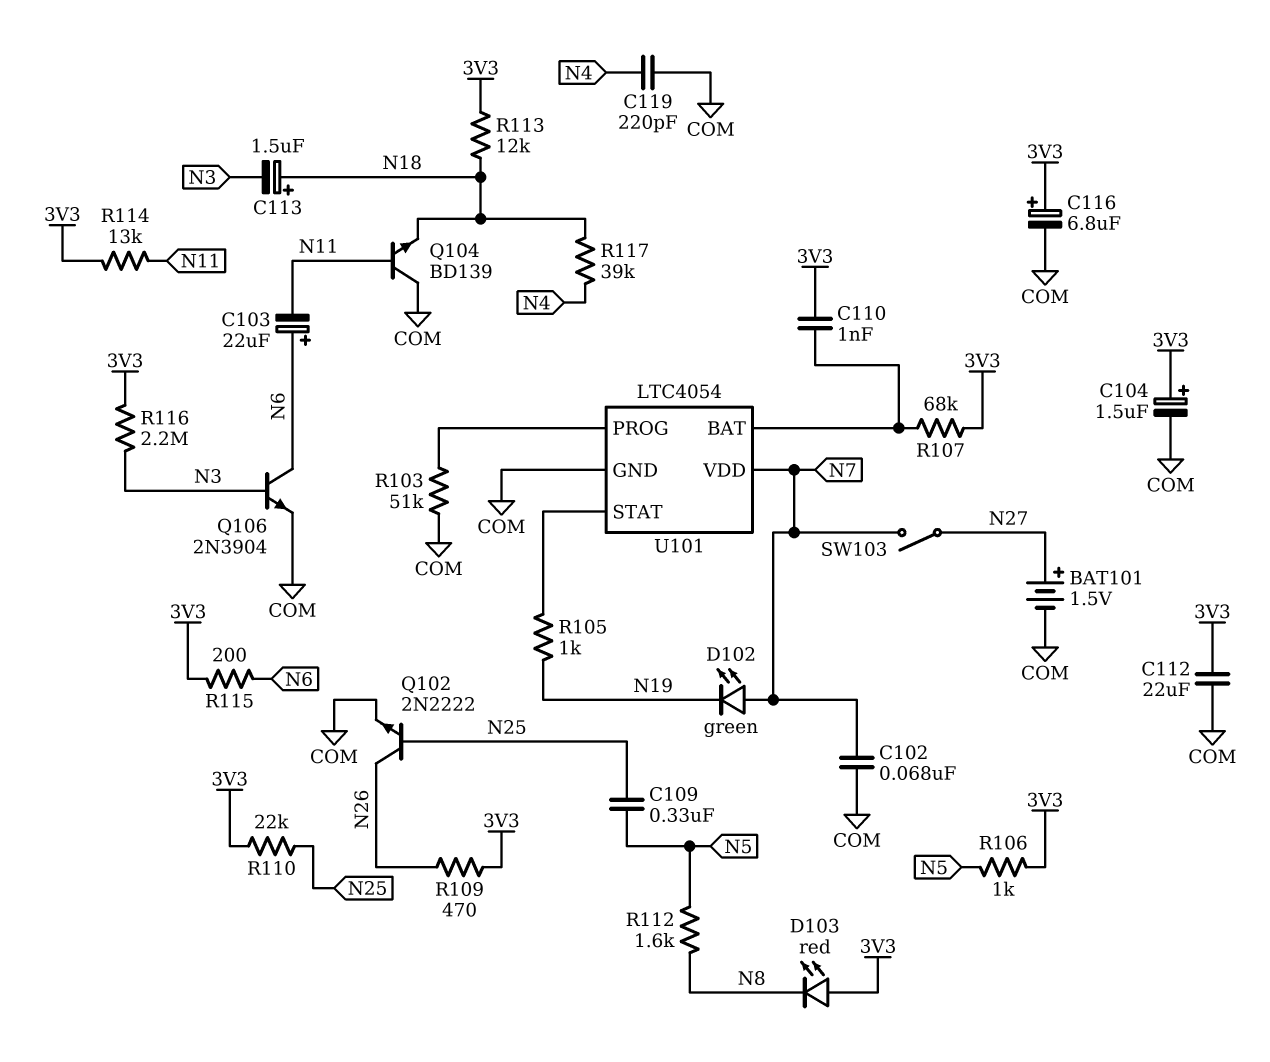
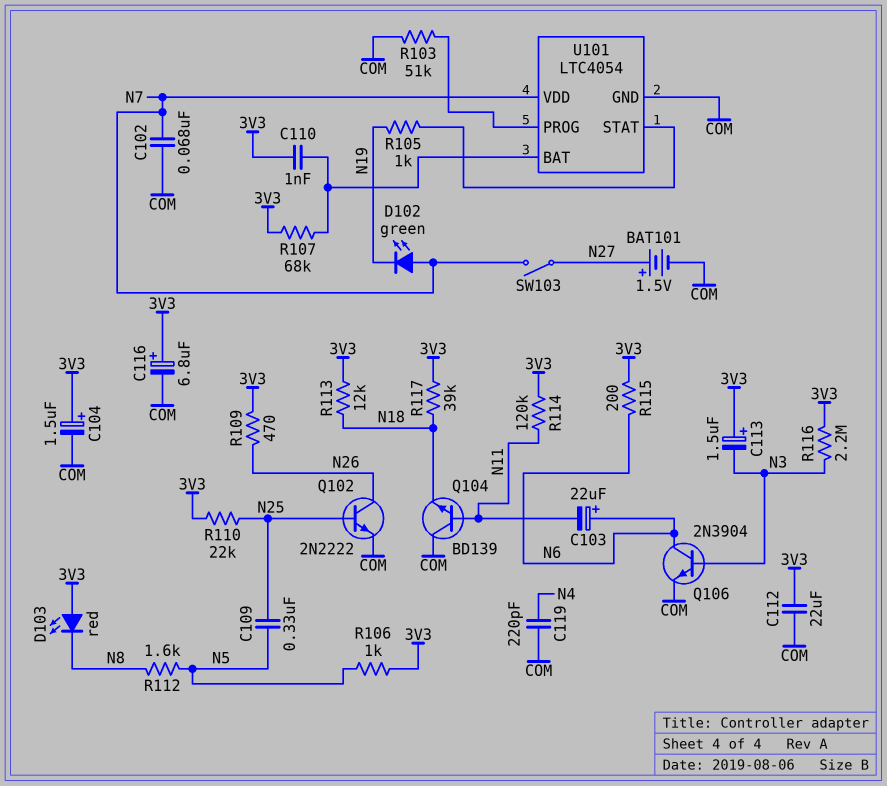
C113: 1.5uF (plus N18, minus N3) -> 1.5uF (plus 3V3, minus N3)
R114: 13k (3V3, N11) -> 120k (3V3, N11)
R117: 39k (N4, N18) -> 39k (3V3, N18)

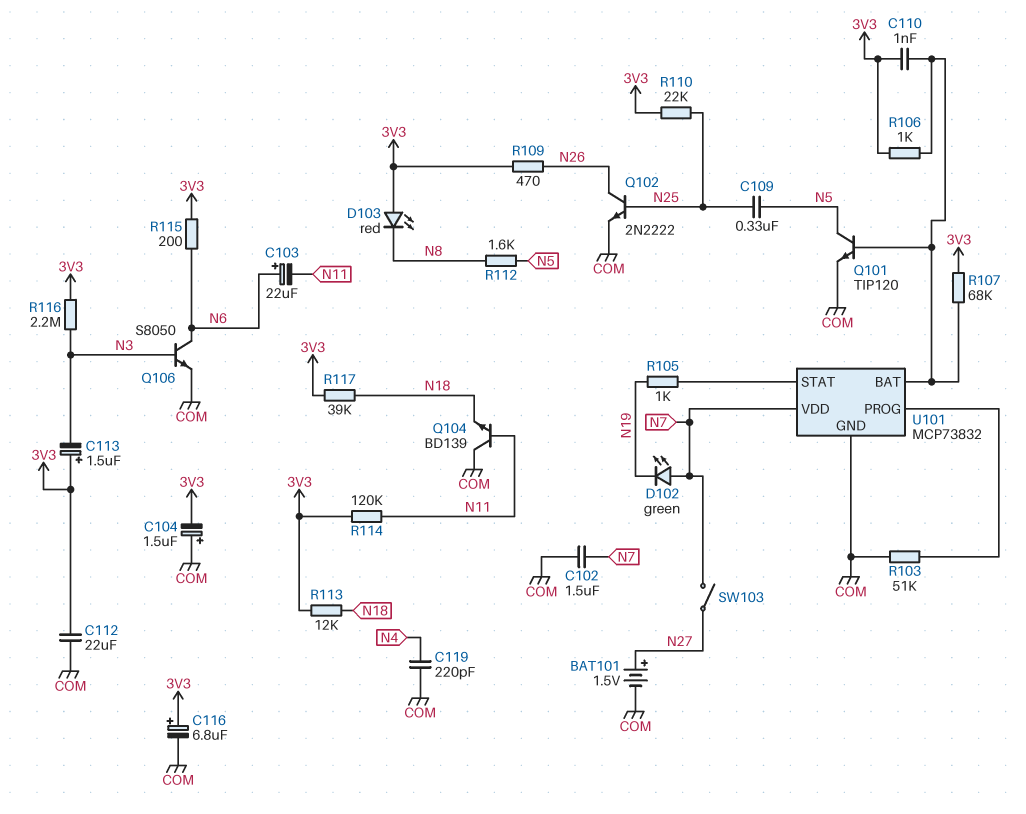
C102: 68nF (COM, N7) -> 1.5uF (COM, N7)
C104: 1.5uF (plus 3V3, minus COM) -> 1.5uF (plus COM, minus 3V3)
Q101: none -> NPN TIP120 (B U101/BAT, C N5, E COM)
Q106: NPN 2N3904 (B N3, C N6, E COM) -> NPN S8050 (B N3, C N6, E COM)
R106: 1k (3V3, N5) -> 1k (3V3, U101/BAT)
U101: LTC4054 -> MCP73832

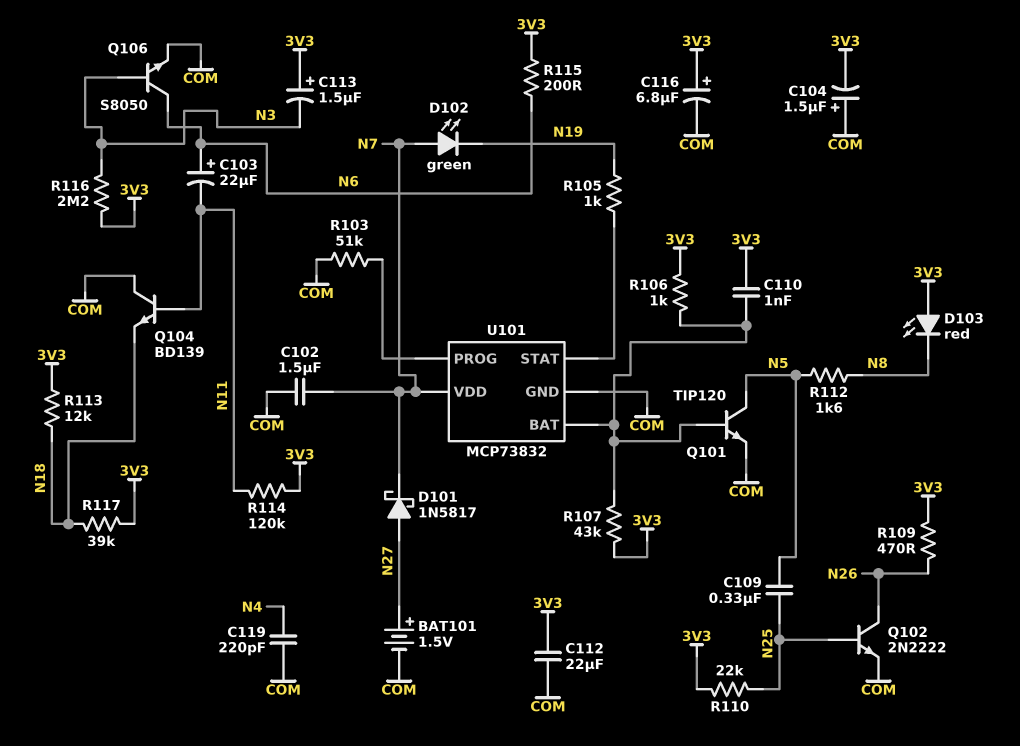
D101: none -> schottky 1N5817 (A N27, K N7)
R107: 68k (3V3, U101/BAT) -> 43k (3V3, U101/BAT)
SW103: switch (N7, N27) -> none

